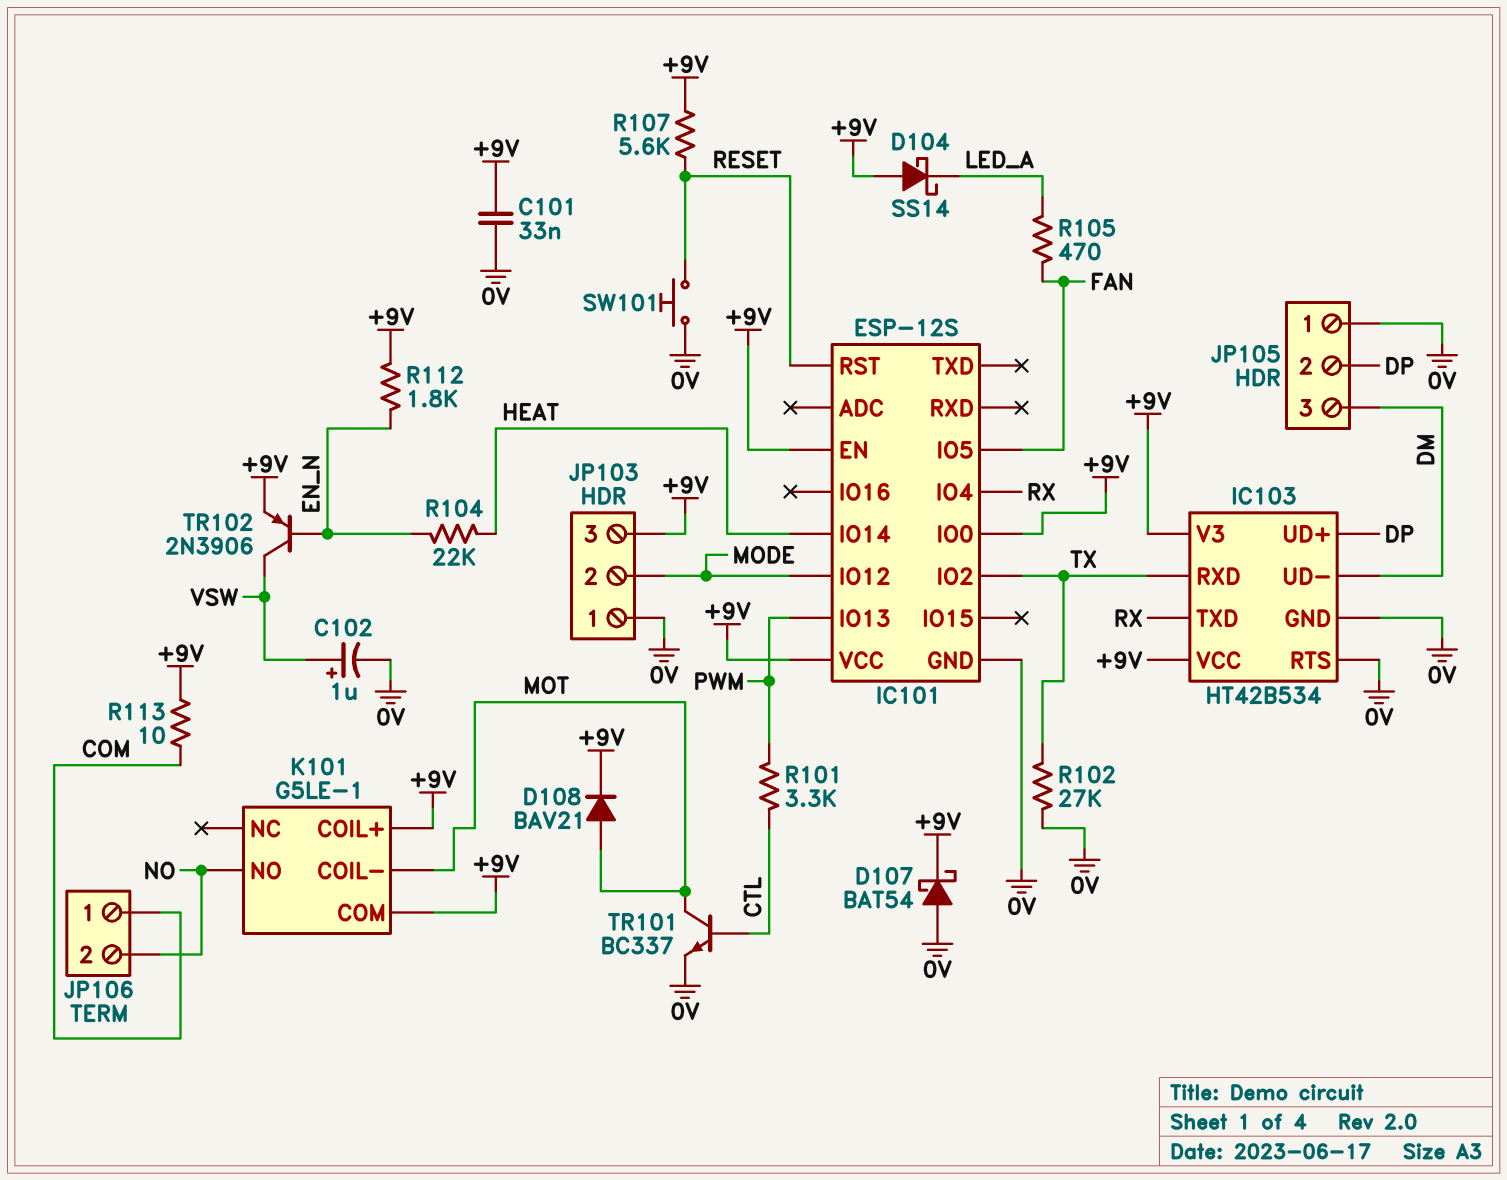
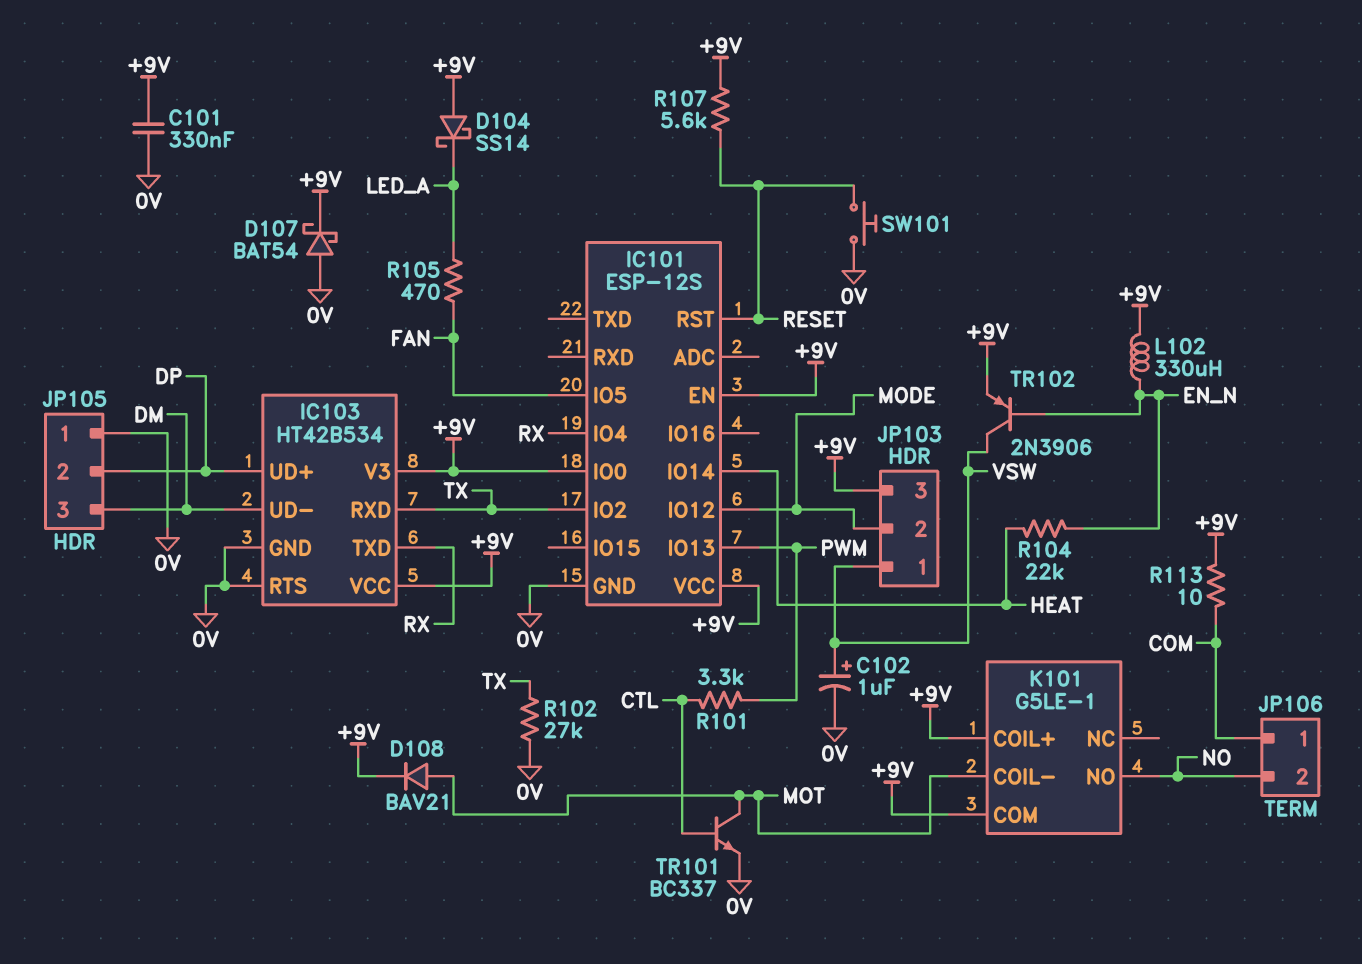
C101: 33nF (+9V, 0V) -> 330nF (+9V, 0V)
JP103 pin 1: 0V -> VSW
L102: none -> 330uH (+9V, EN_N)
R112: 1.8k (+9V, EN_N) -> none

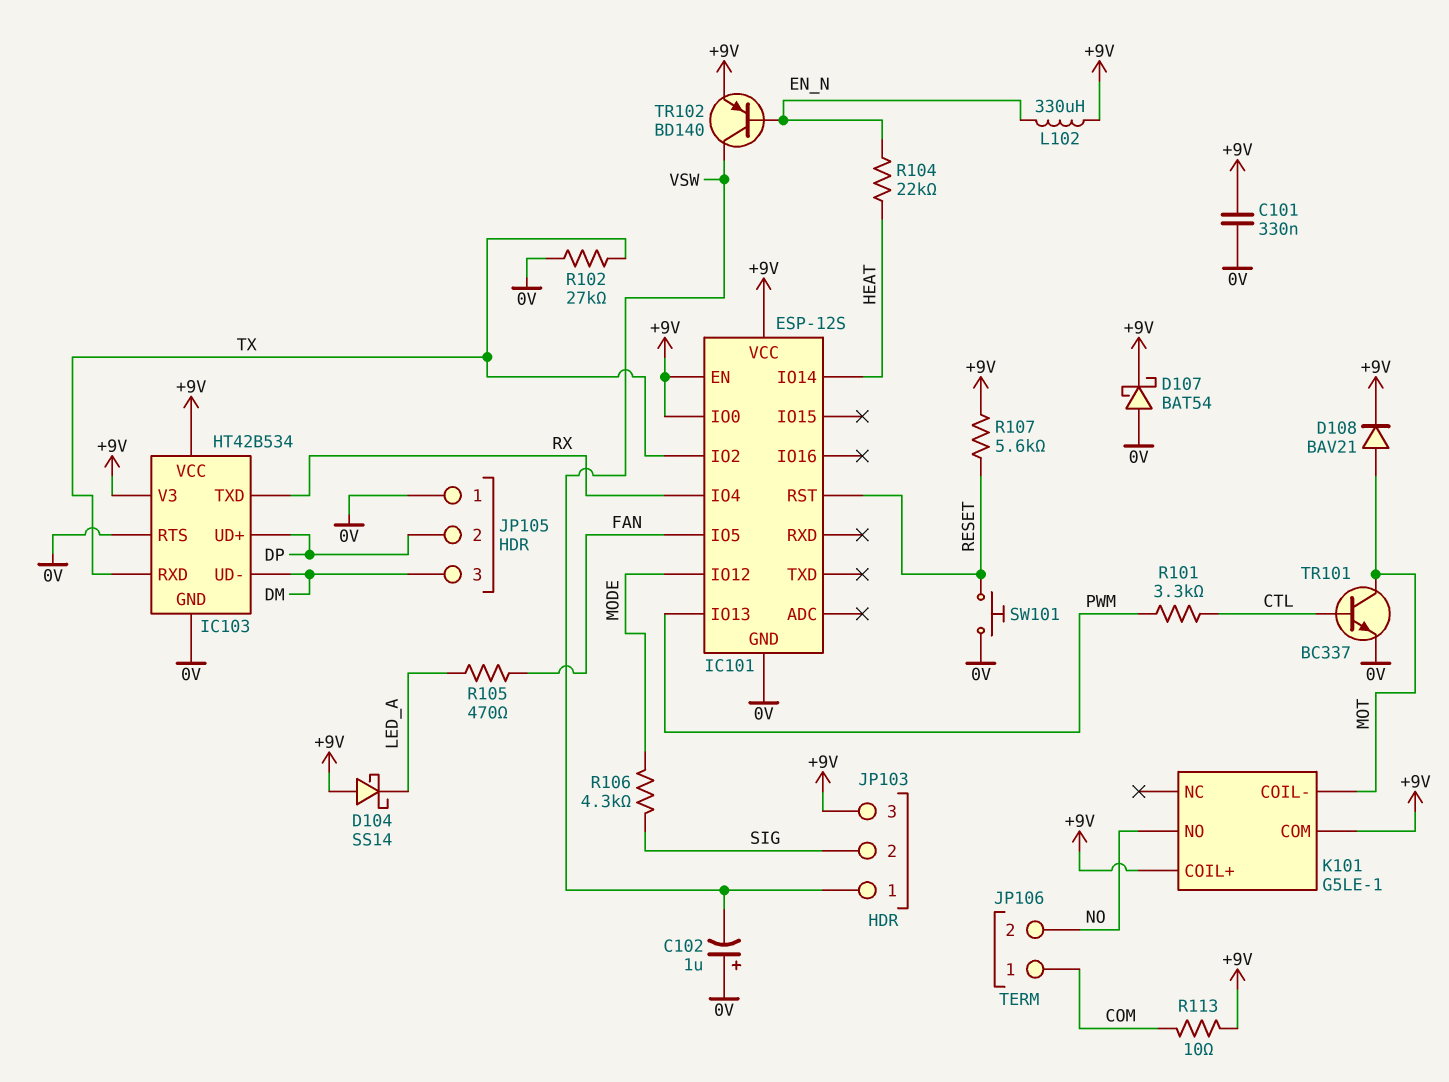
C102: 1uF (plus VSW, minus 0V) -> 1uF (plus 0V, minus VSW)
JP103 pin 2: MODE -> SIG
R106: none -> 4.3k (MODE, SIG)
TR102: PNP 2N3906 (B EN_N, C VSW, E +9V) -> PNP BD140 (B EN_N, C VSW, E +9V)

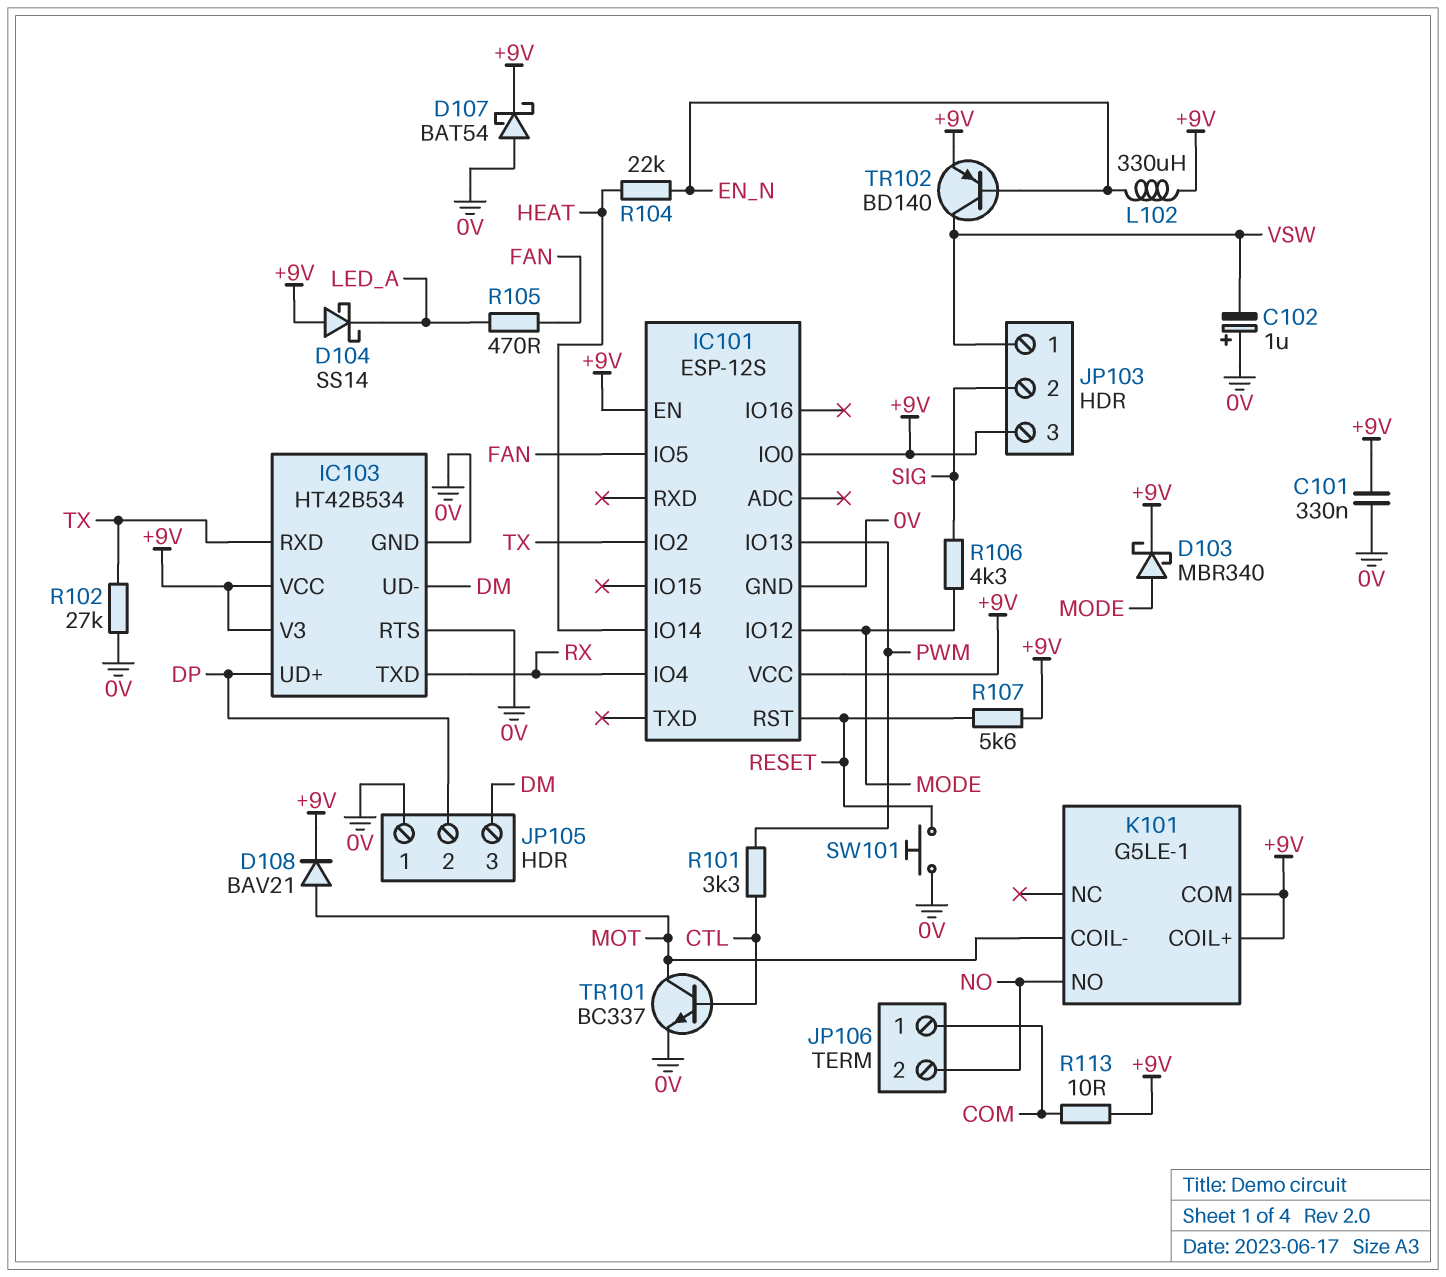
D103: none -> schottky MBR340 (A MODE, K +9V)

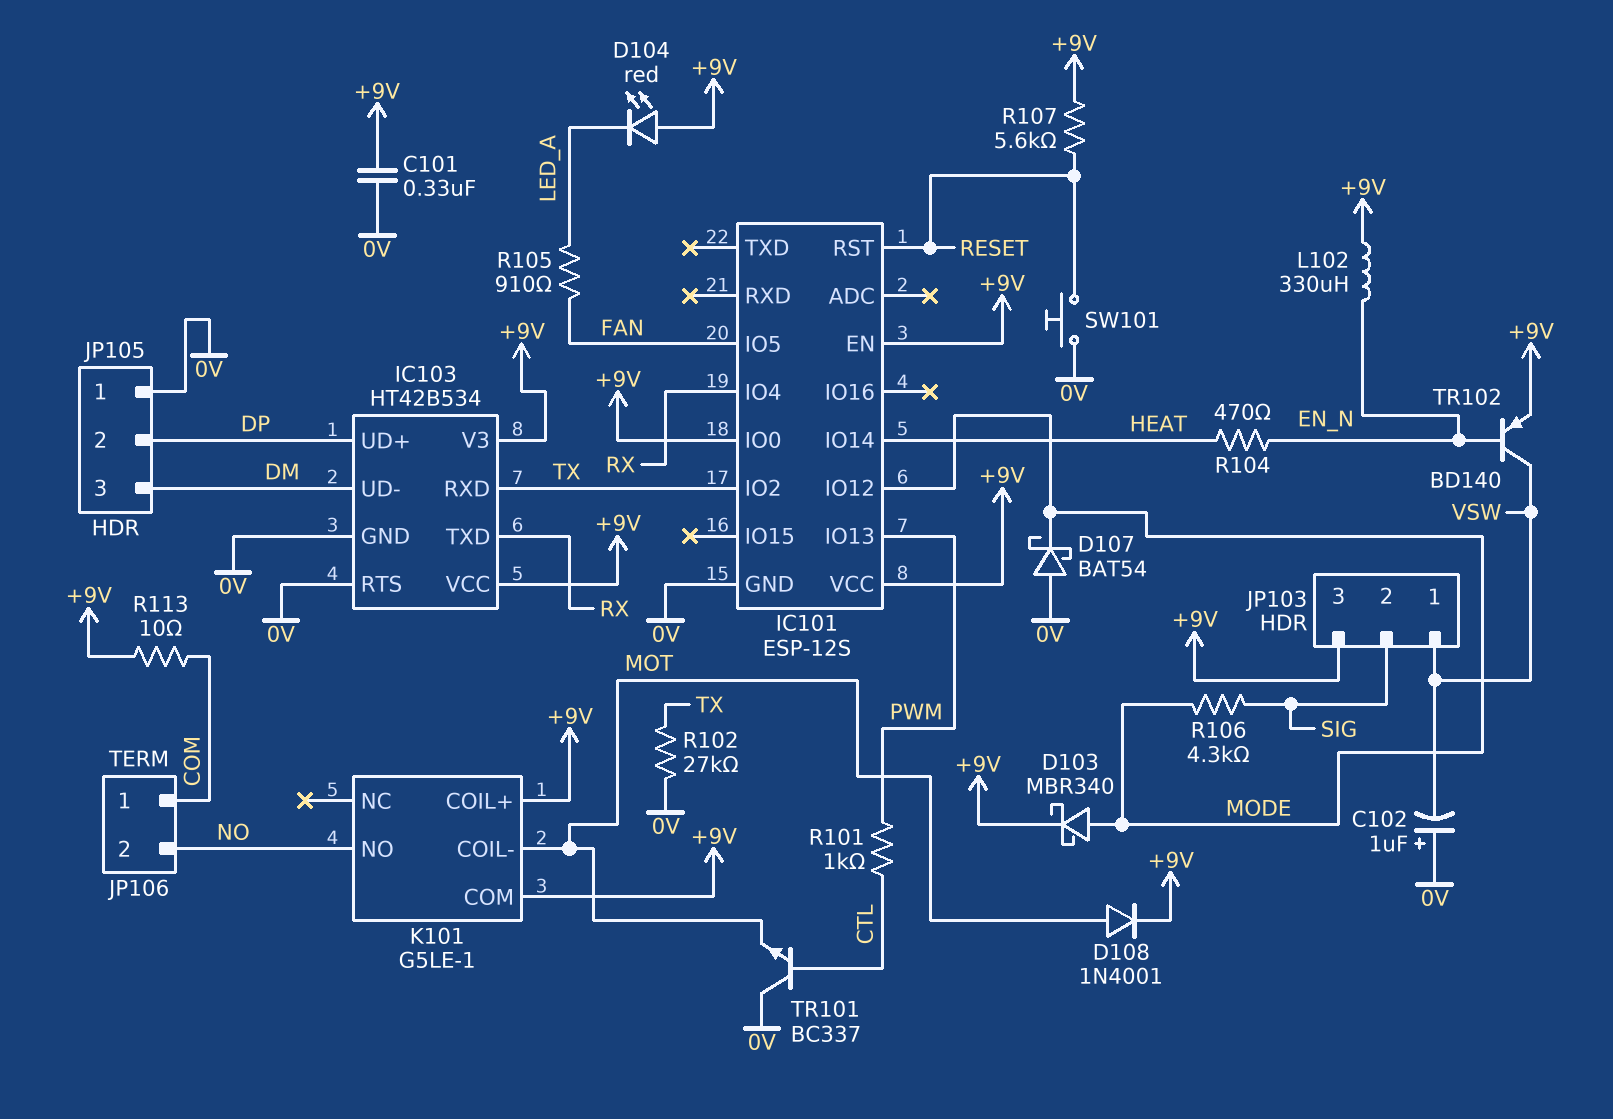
D104: schottky SS14 (A +9V, K LED_A) -> LED red (A +9V, K LED_A)
D107: schottky BAT54 (A 0V, K +9V) -> schottky BAT54 (A 0V, K MODE)
D108: diode BAV21 (A MOT, K +9V) -> diode 1N4001 (A MOT, K +9V)
R101: 3.3k (CTL, PWM) -> 1k (CTL, PWM)
R104: 22k (EN_N, HEAT) -> 470 (EN_N, HEAT)
R105: 470 (FAN, LED_A) -> 910 (FAN, LED_A)
TR101: NPN BC337 (B CTL, C MOT, E 0V) -> NPN BC337 (B CTL, C 0V, E MOT)

